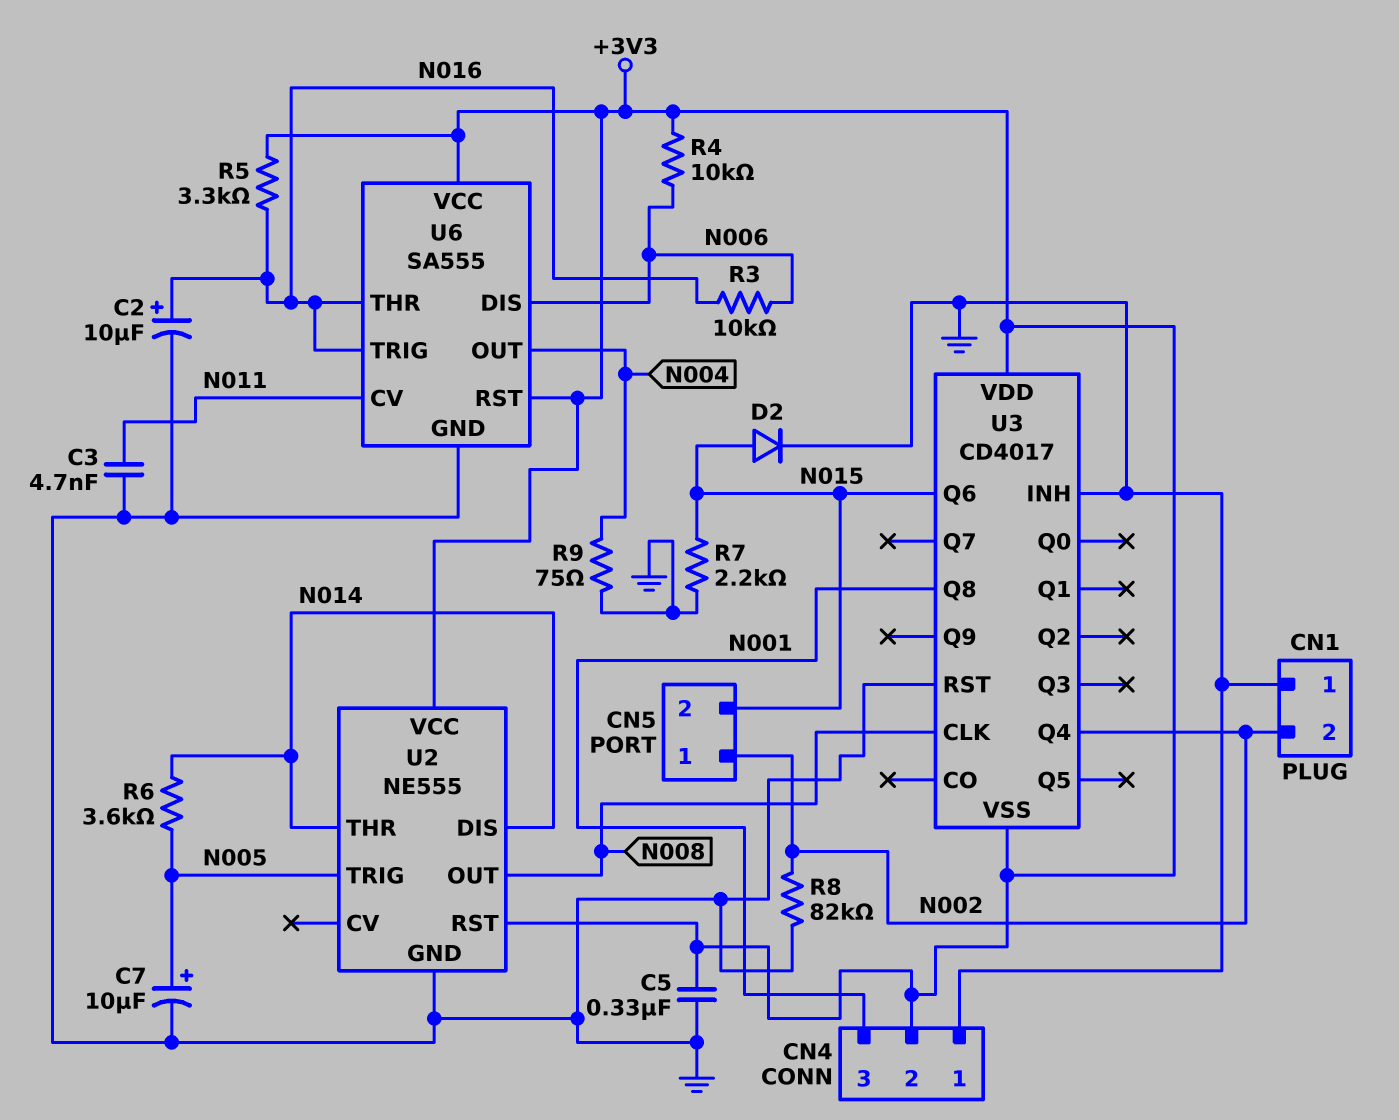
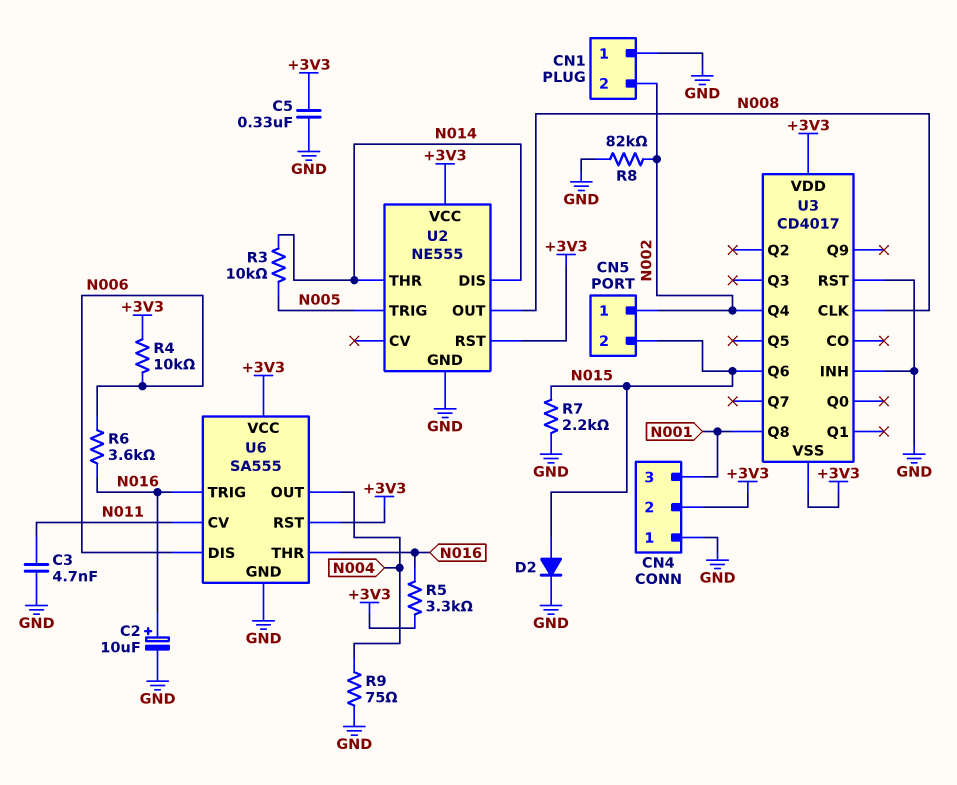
C7: 10uF (plus N005, minus GND) -> none
R3: 10k (N006, N016) -> 10k (N005, N014)
R6: 3.6k (N005, N014) -> 3.6k (N006, N016)

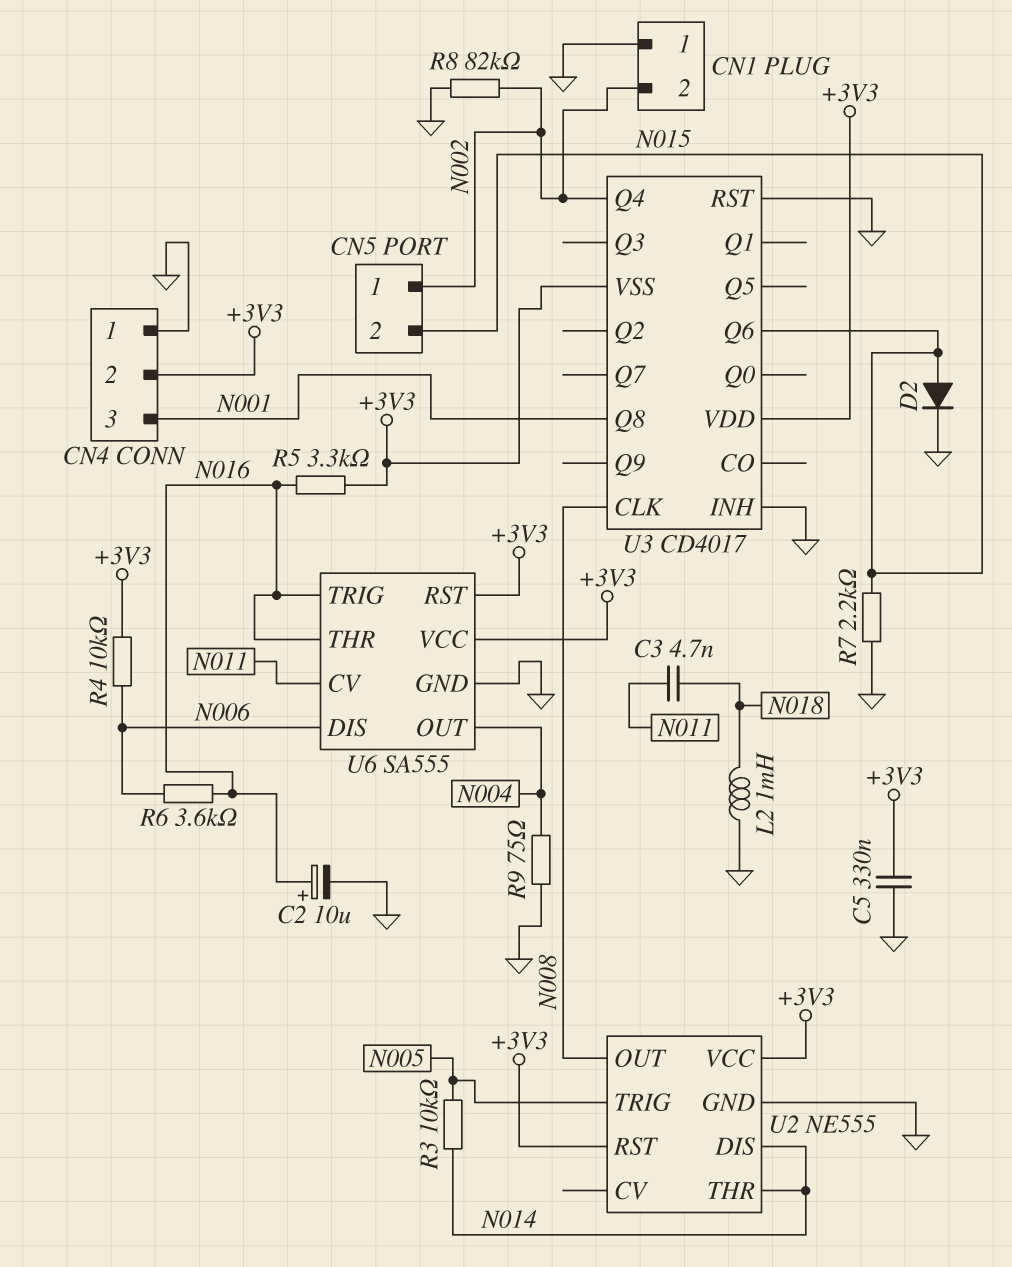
C3: 4.7nF (GND, N011) -> 4.7nF (N011, N018)
L2: none -> 1mH (GND, N018)

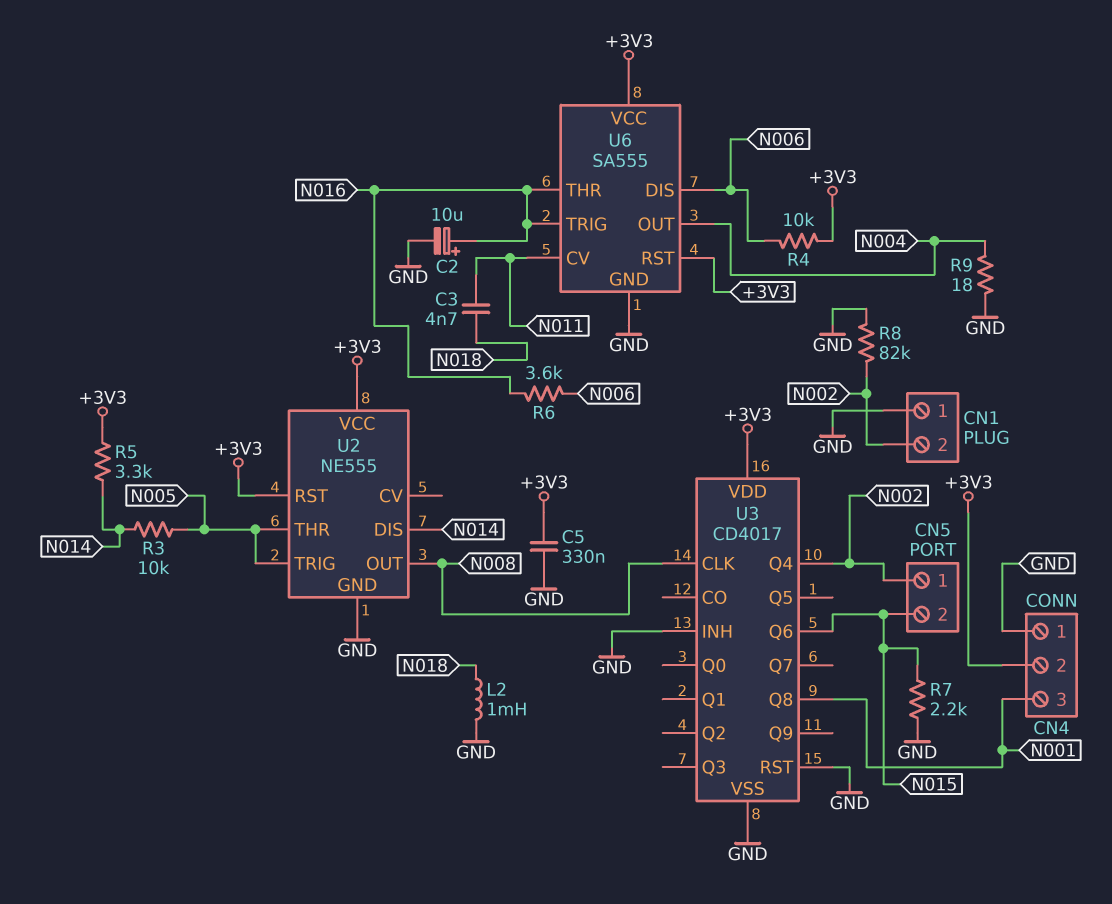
D2: diode (A N015, K GND) -> none
R5: 3.3k (+3V3, N016) -> 3.3k (+3V3, N014)
R9: 75 (GND, N004) -> 18 (GND, N004)
U2 pin THR: N014 -> N005
U3 pin VSS: +3V3 -> GND

